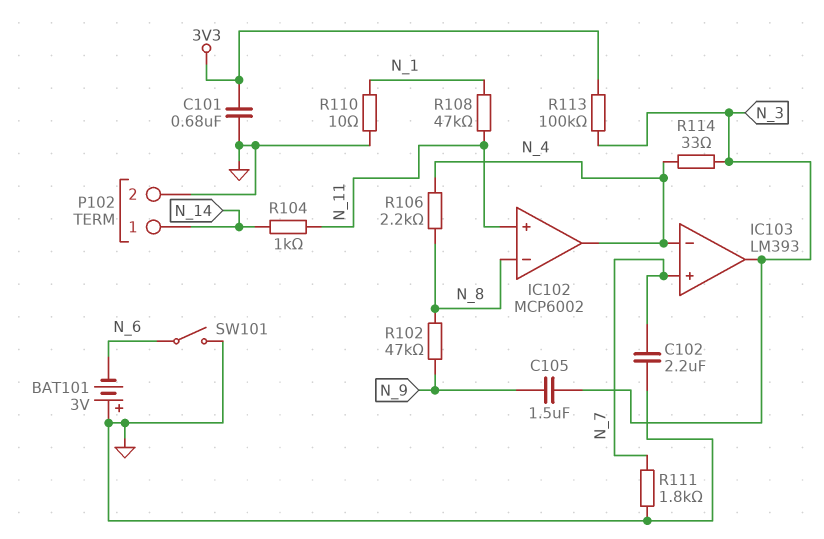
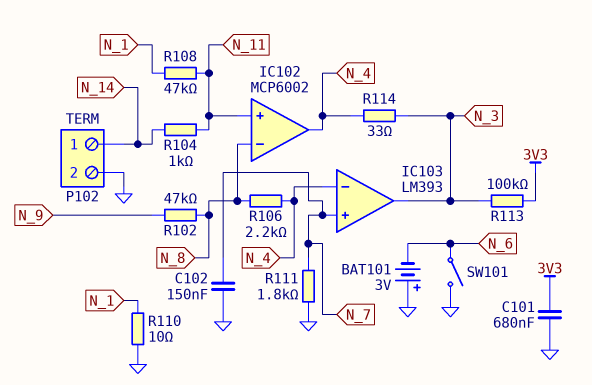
C102: 2.2uF (GND, N_7) -> 150nF (GND, N_7)
C105: 1.5uF (N_3, N_9) -> none

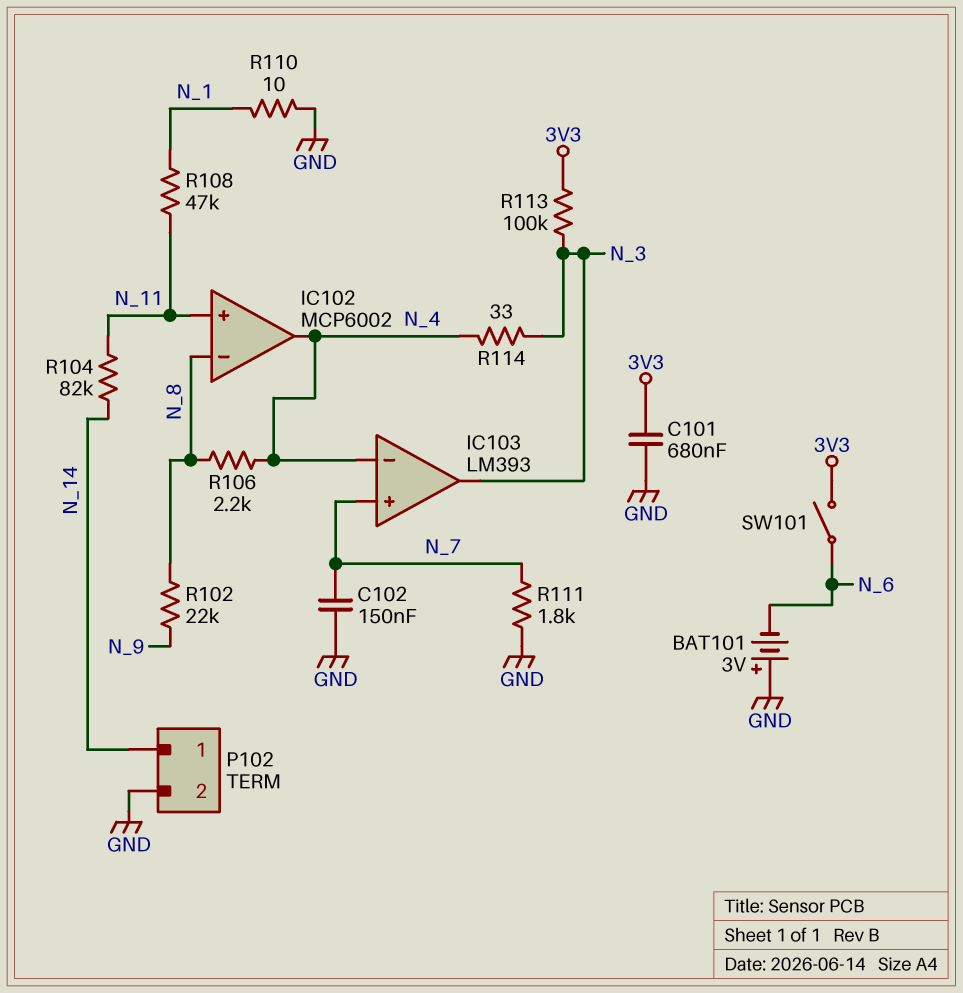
R102: 47k (N_8, N_9) -> 22k (N_8, N_9)
R104: 1k (N_11, N_14) -> 82k (N_11, N_14)
SW101: switch (GND, N_6) -> switch (3V3, N_6)

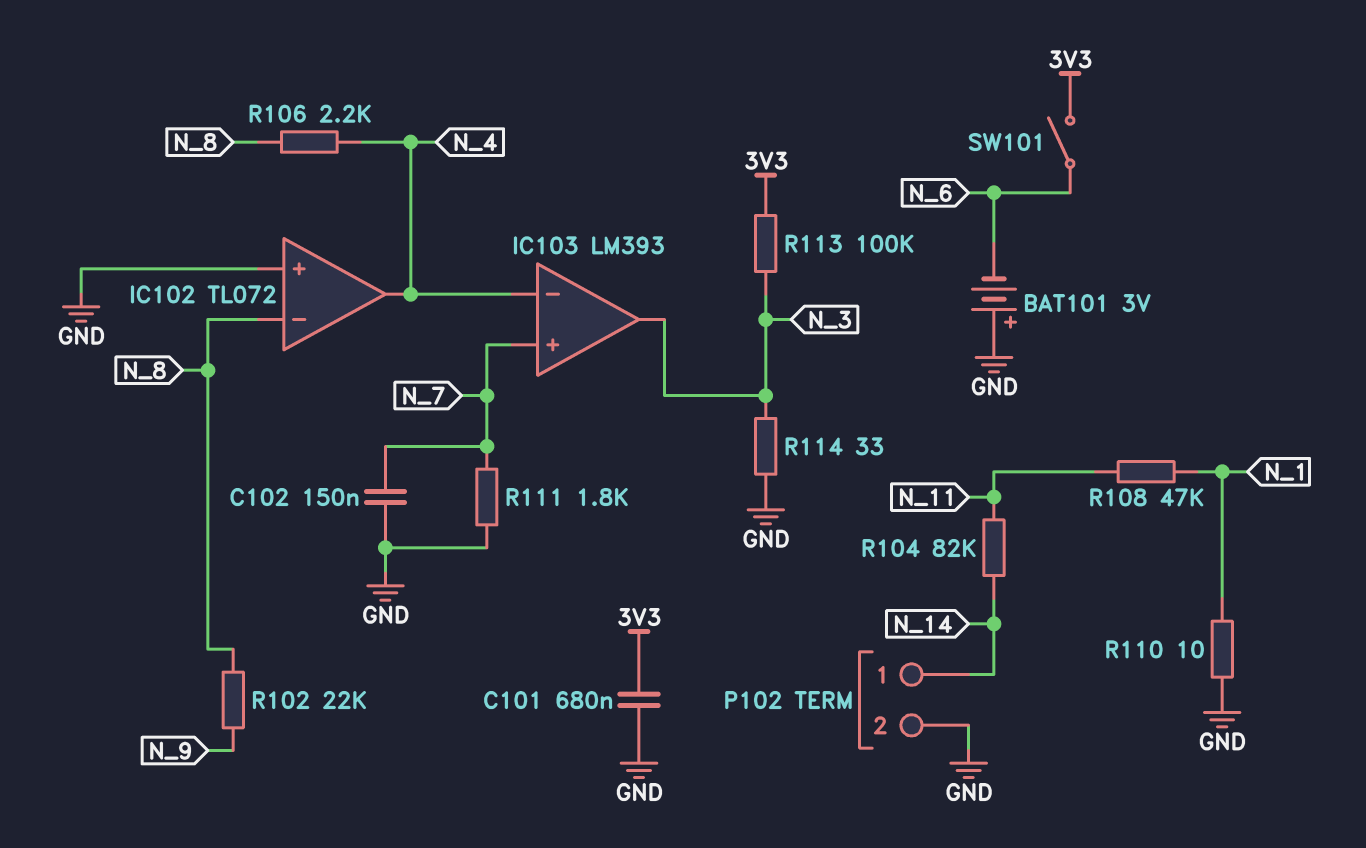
IC102: MCP6002 -> TL072
IC102 pin in+: N_11 -> GND
R114: 33 (N_3, N_4) -> 33 (GND, N_3)

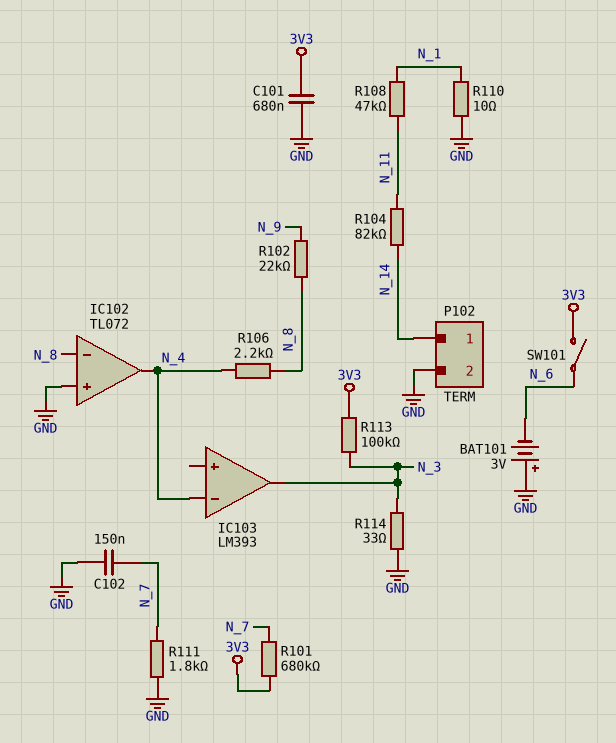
IC103 pin in+: N_7 -> none
R101: none -> 680k (3V3, N_7)

